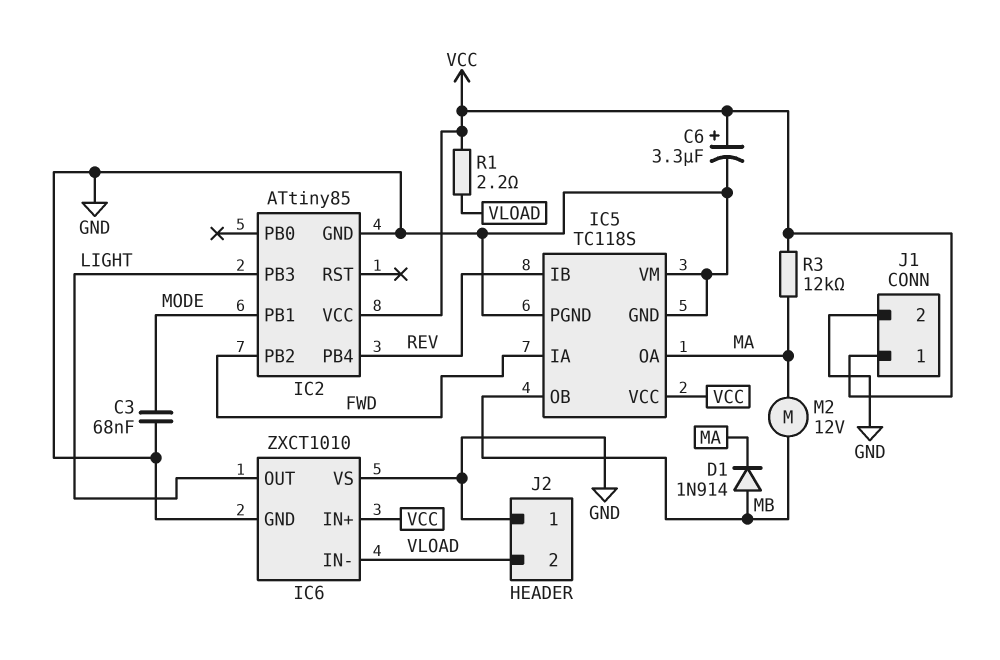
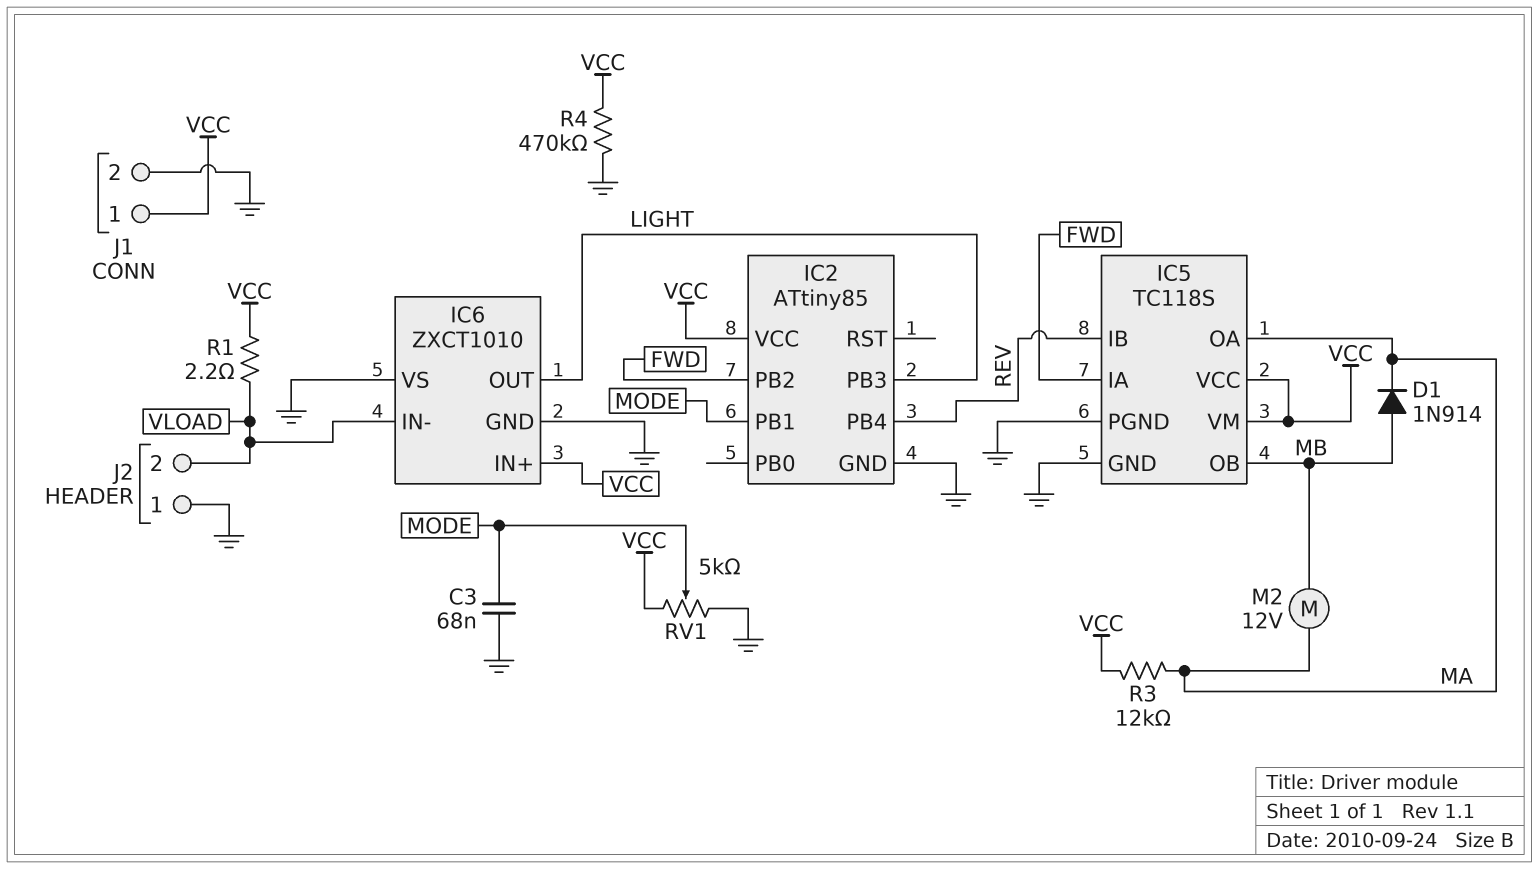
C6: 3.3uF (plus VCC, minus GND) -> none
IC5 pin VM: GND -> VCC
R4: none -> 470k (GND, VCC)
RV1: none -> 5k (GND, VCC, wiper MODE)

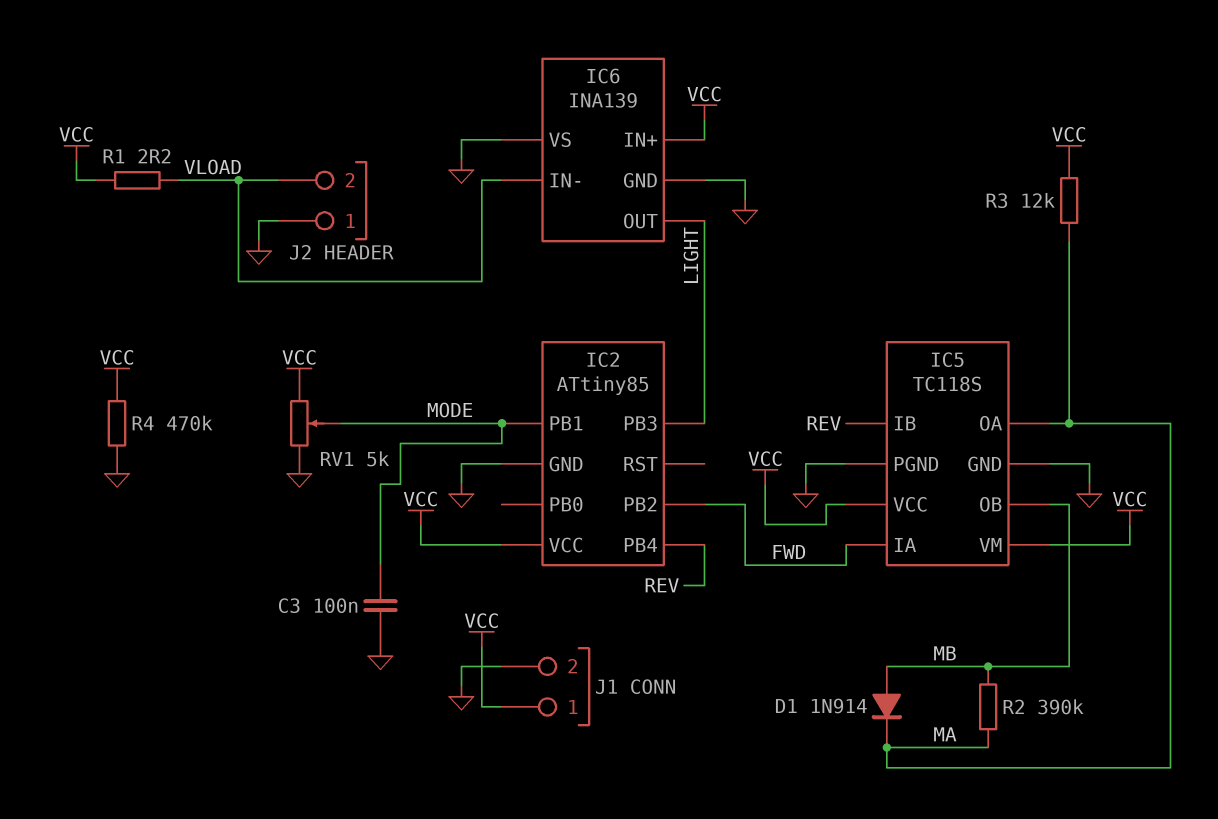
C3: 68nF (GND, MODE) -> 100nF (GND, MODE)
IC6: ZXCT1010 -> INA139
M2: motor 12V (MA, MB) -> none
R2: none -> 390k (MA, MB)

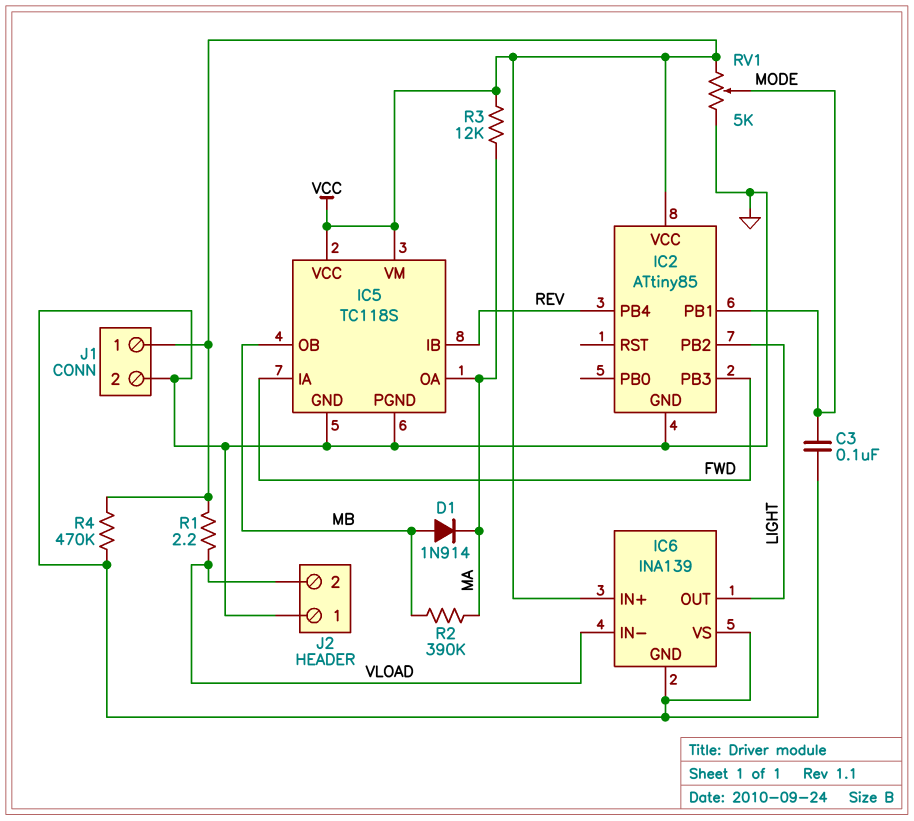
IC2 pin PB2: FWD -> LIGHT
IC2 pin PB3: LIGHT -> FWD

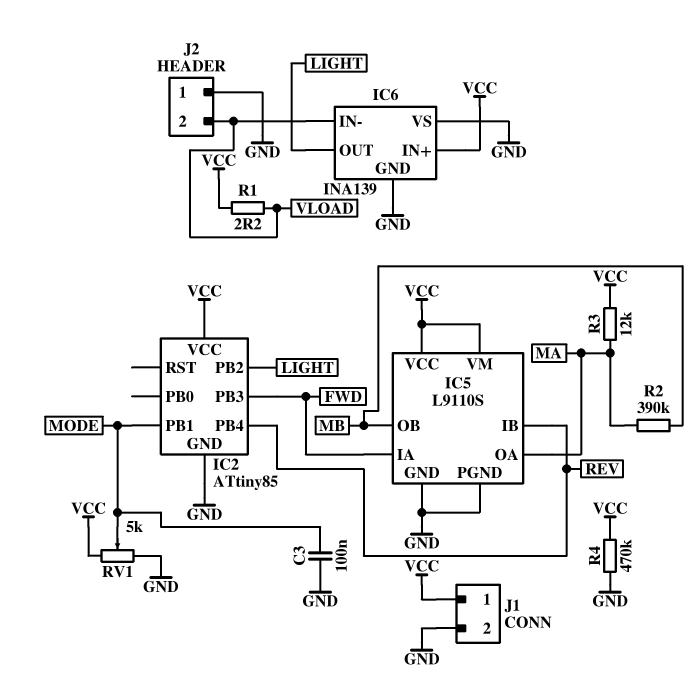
D1: diode 1N914 (A MB, K MA) -> none
IC5: TC118S -> L9110S

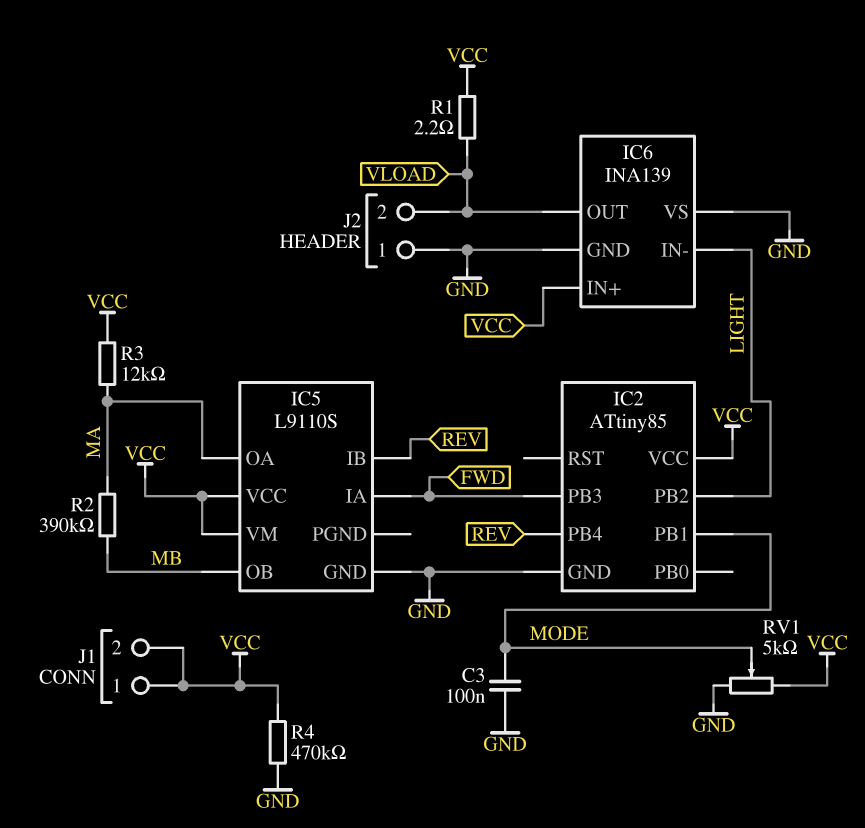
IC5 pin PGND: GND -> none
IC6 pin IN-: VLOAD -> LIGHT
IC6 pin OUT: LIGHT -> VLOAD
J1 pin 2: GND -> VCC

